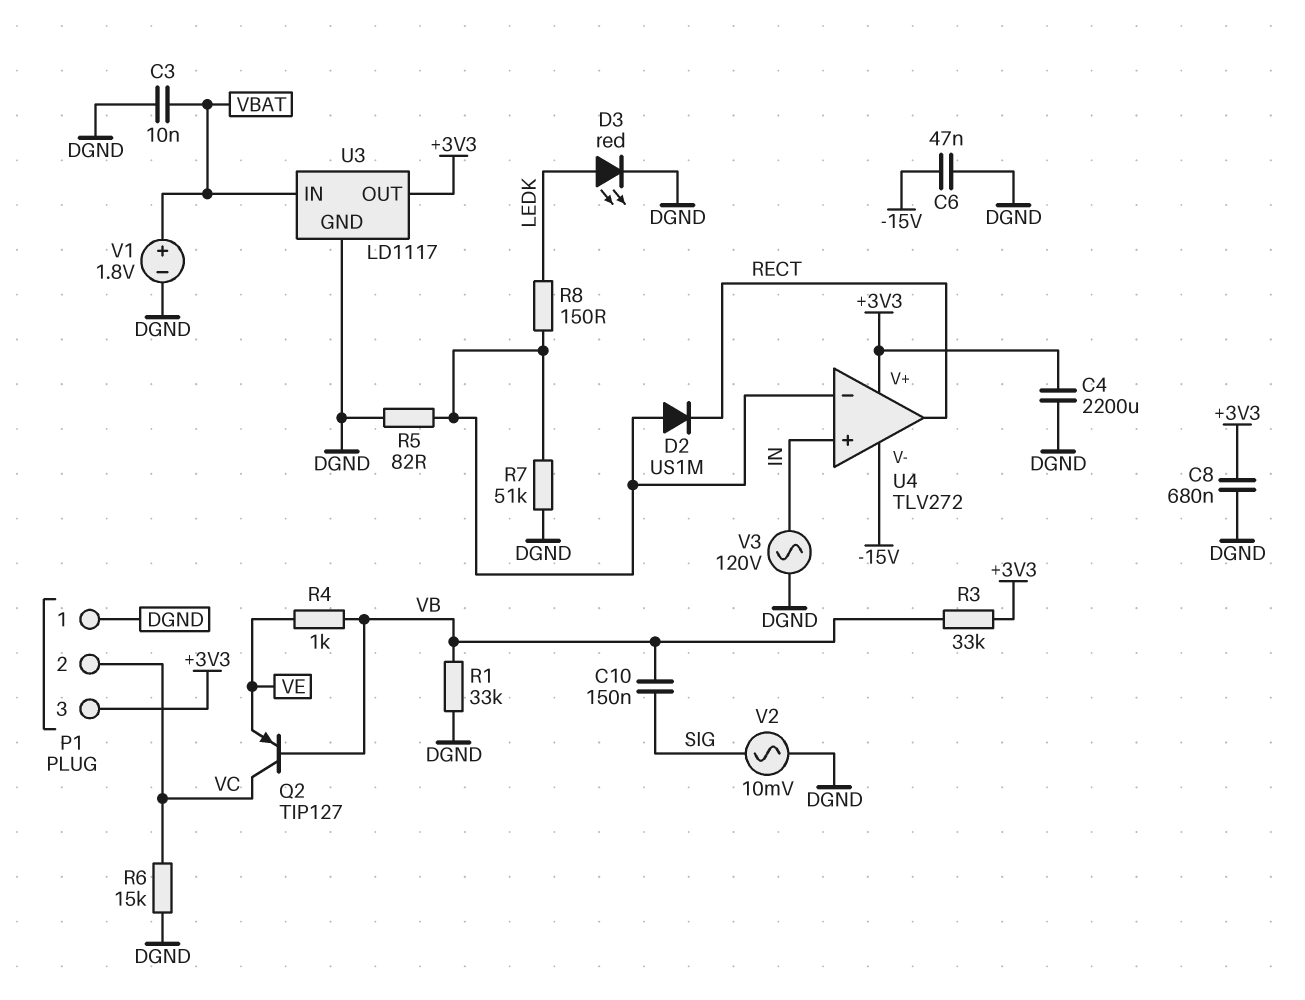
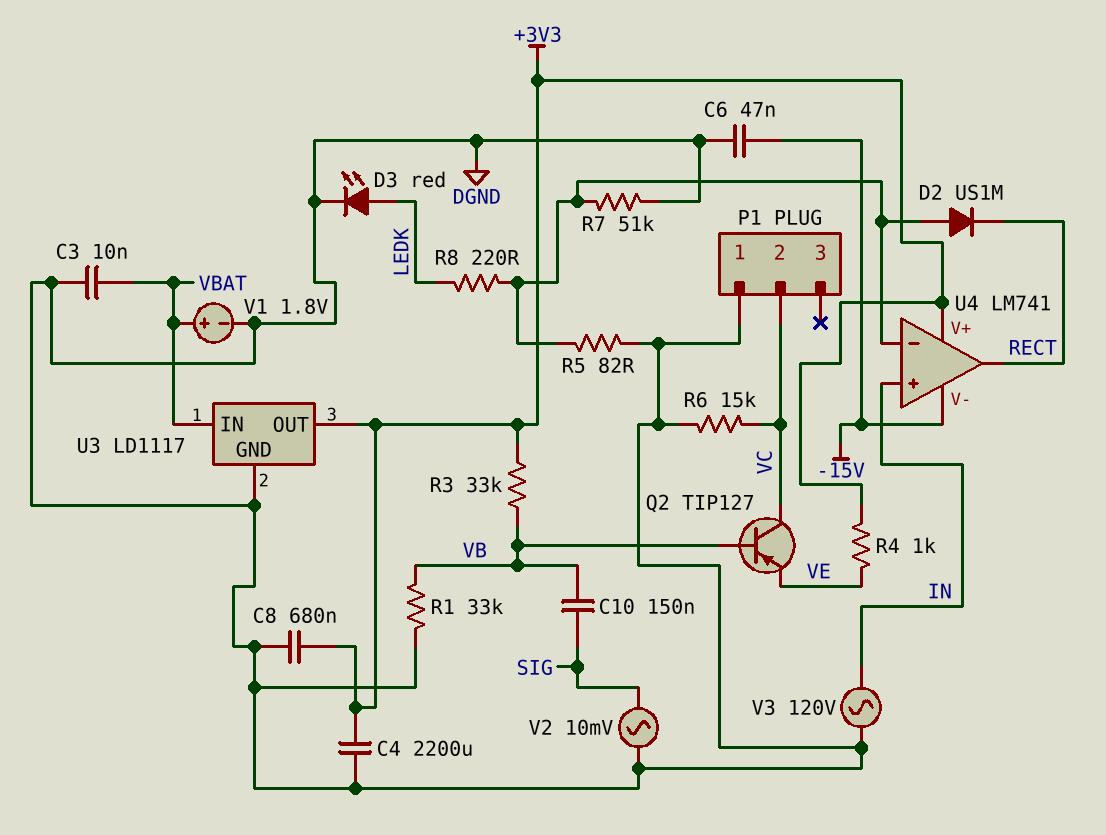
P1 pin 3: +3V3 -> none
R4: 1k (VB, VE) -> 1k (+3V3, VE)
R8: 150 (LEDK, U4/in-) -> 220 (LEDK, U4/in-)
U4: TLV272 -> LM741

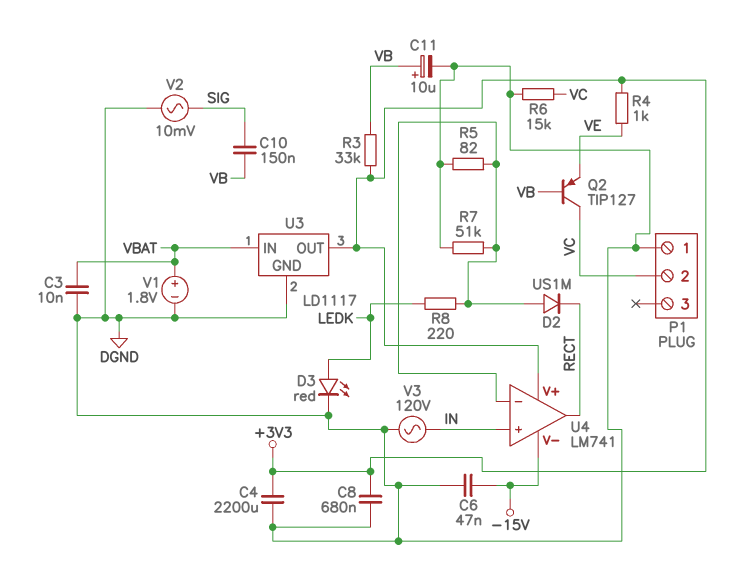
C11: none -> 10uF (plus VB, minus DGND)
R1: 33k (DGND, VB) -> none

